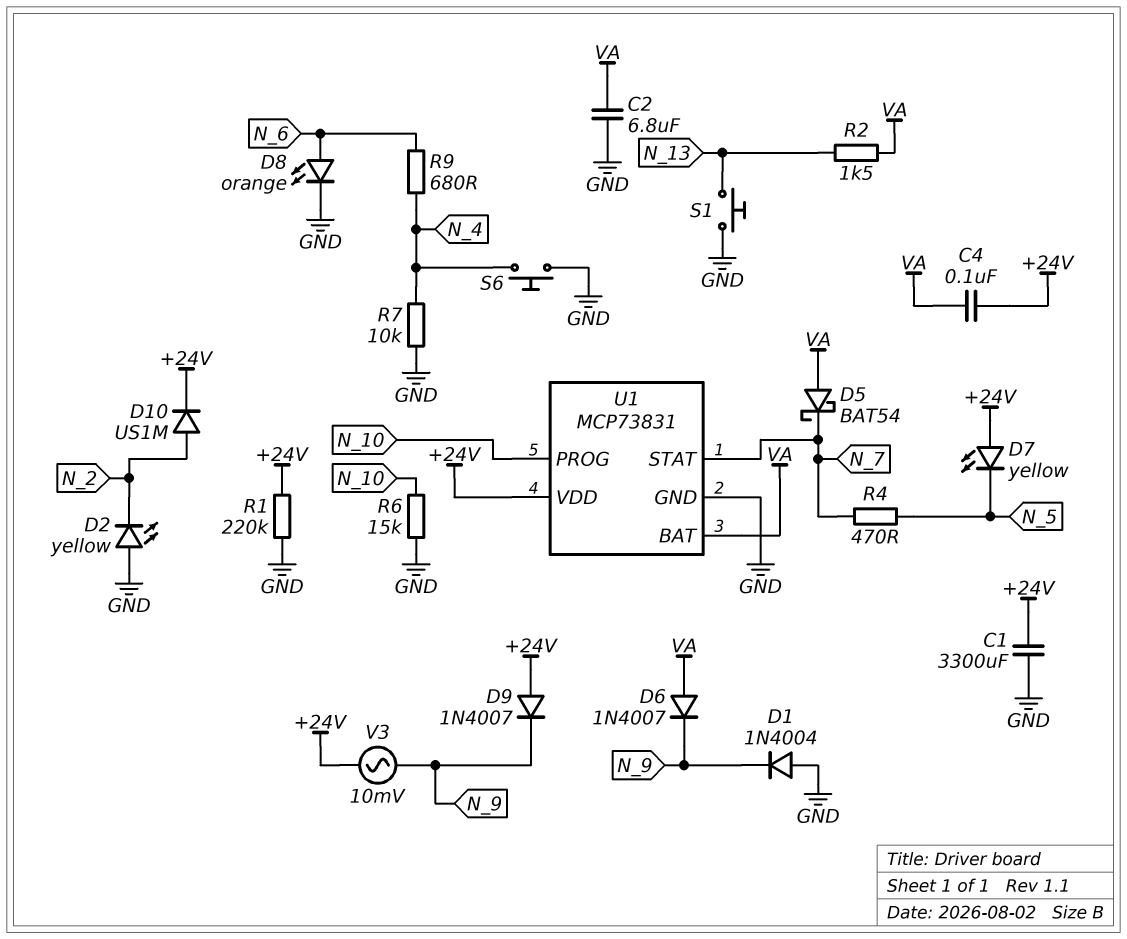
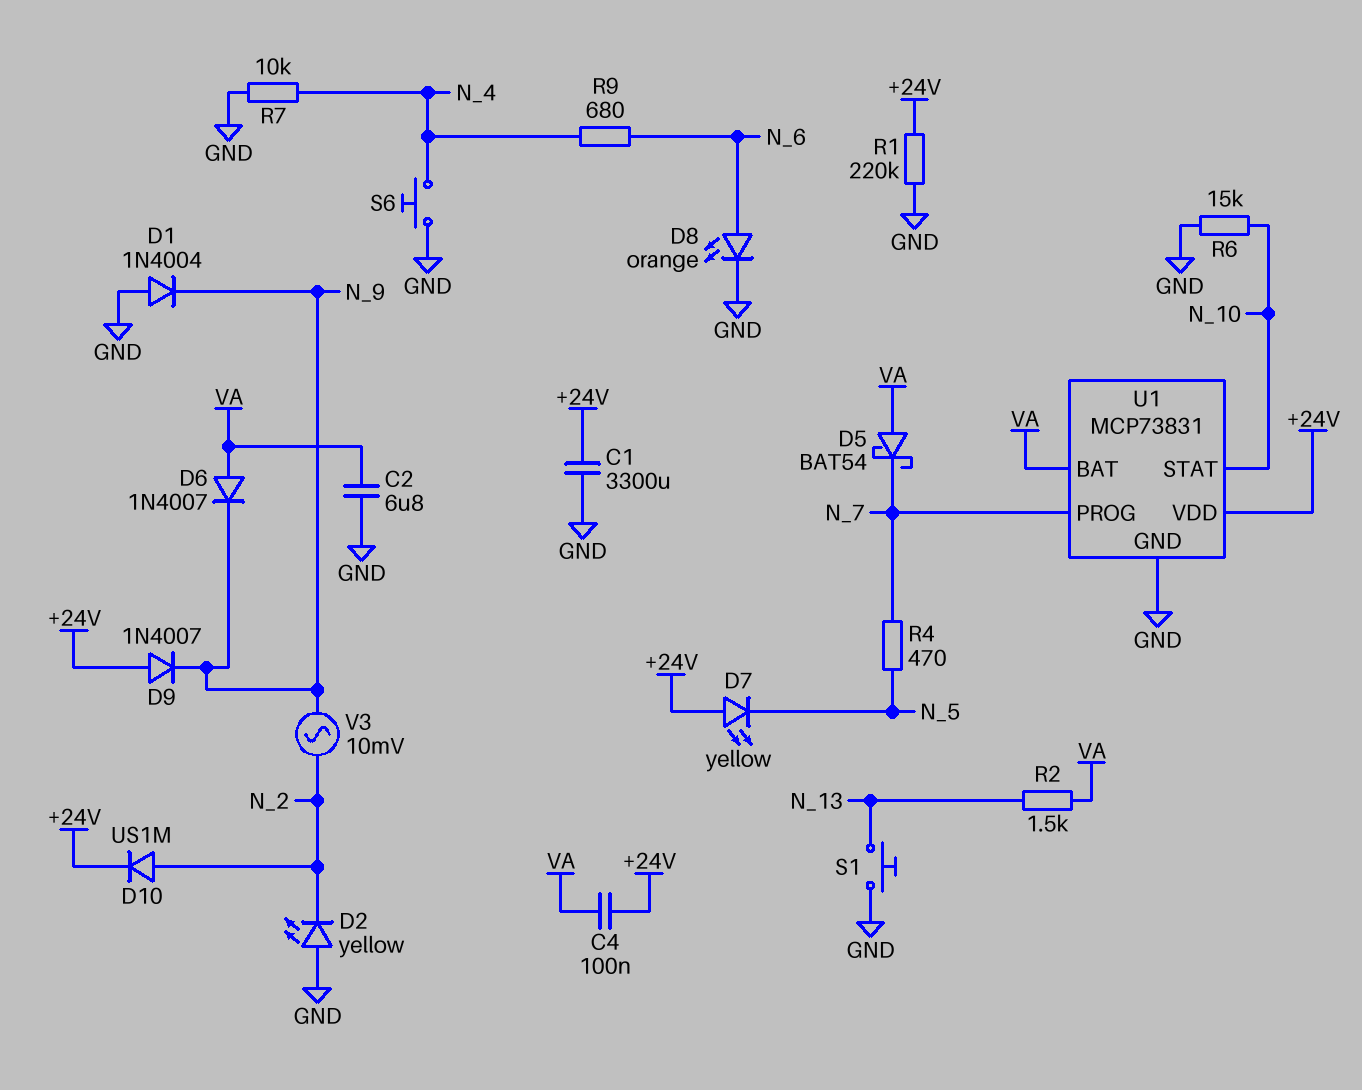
U1 pin PROG: N_10 -> N_7
U1 pin STAT: N_7 -> N_10
V3: AC 10mV (+24V, N_9) -> AC 10mV (N_2, N_9)

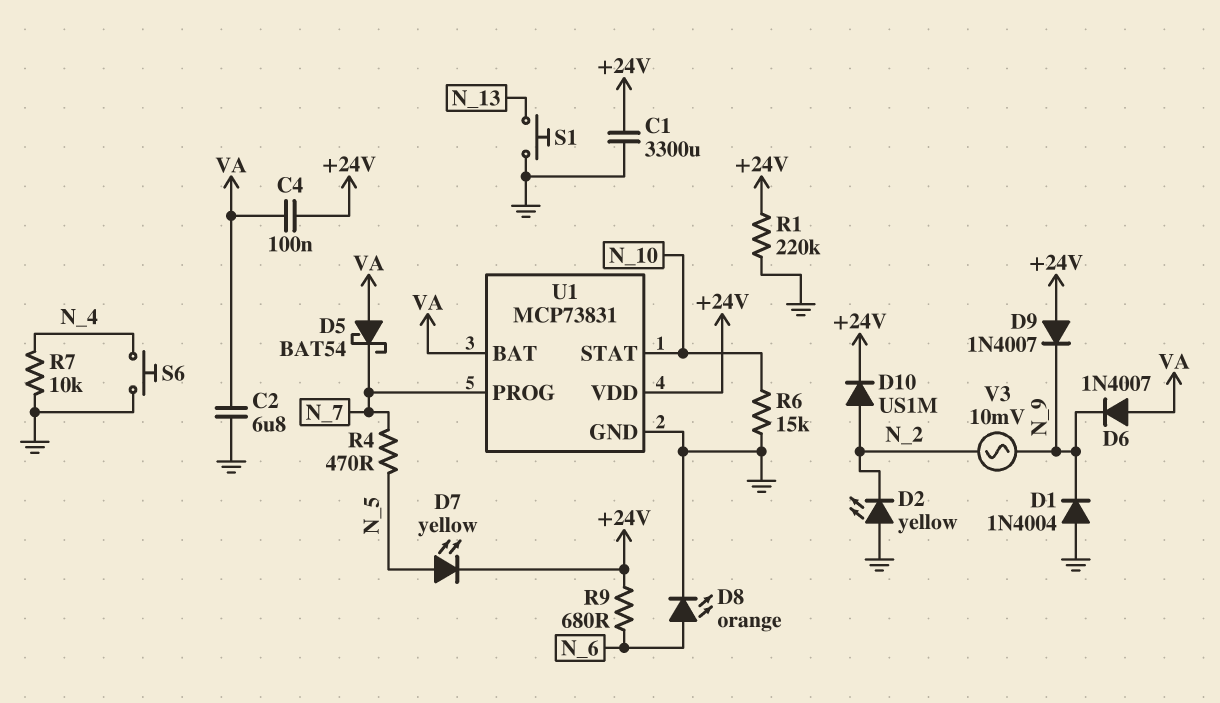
D7: LED yellow (A +24V, K N_5) -> LED yellow (A N_5, K +24V)
R2: 1.5k (N_13, VA) -> none
R9: 680 (N_4, N_6) -> 680 (+24V, N_6)

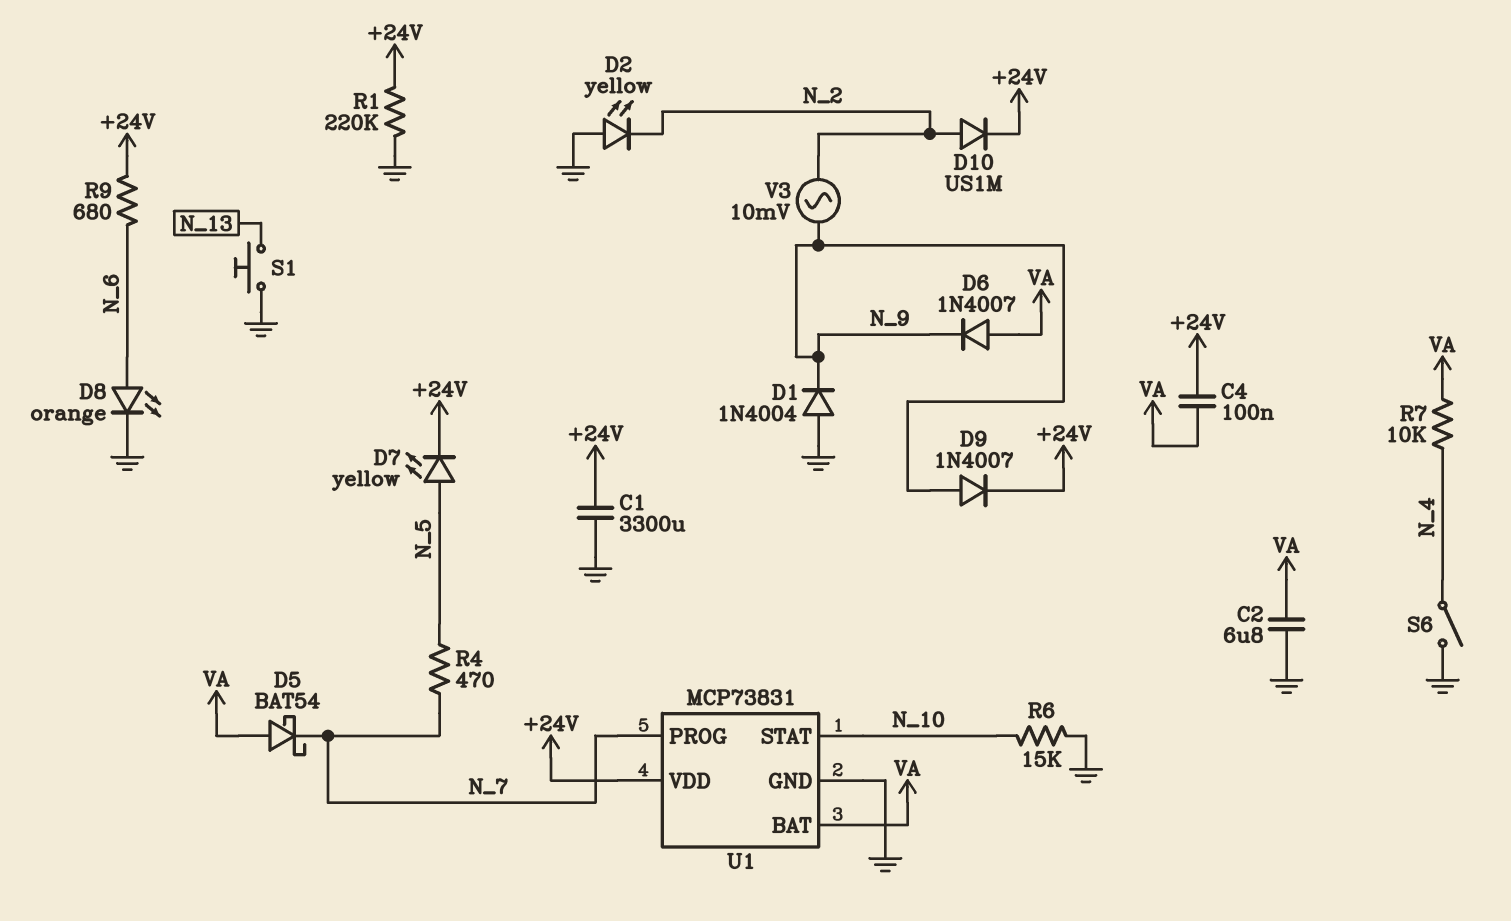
D9: diode 1N4007 (A +24V, K N_9) -> diode 1N4007 (A N_9, K +24V)
R7: 10k (GND, N_4) -> 10k (N_4, VA)
S6: button (GND, N_4) -> switch (GND, N_4)

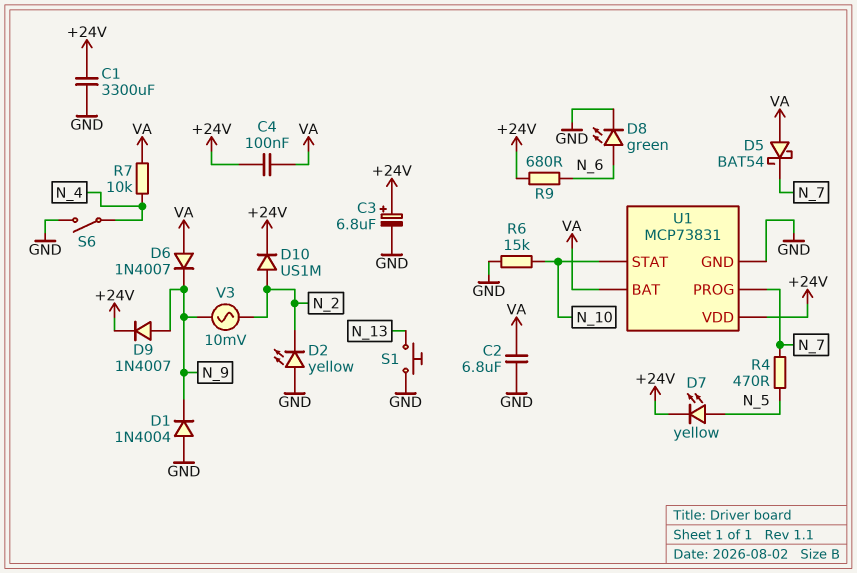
C3: none -> 6.8uF (plus +24V, minus GND)
D8: LED orange (A N_6, K GND) -> LED green (A N_6, K GND)
R1: 220k (+24V, GND) -> none

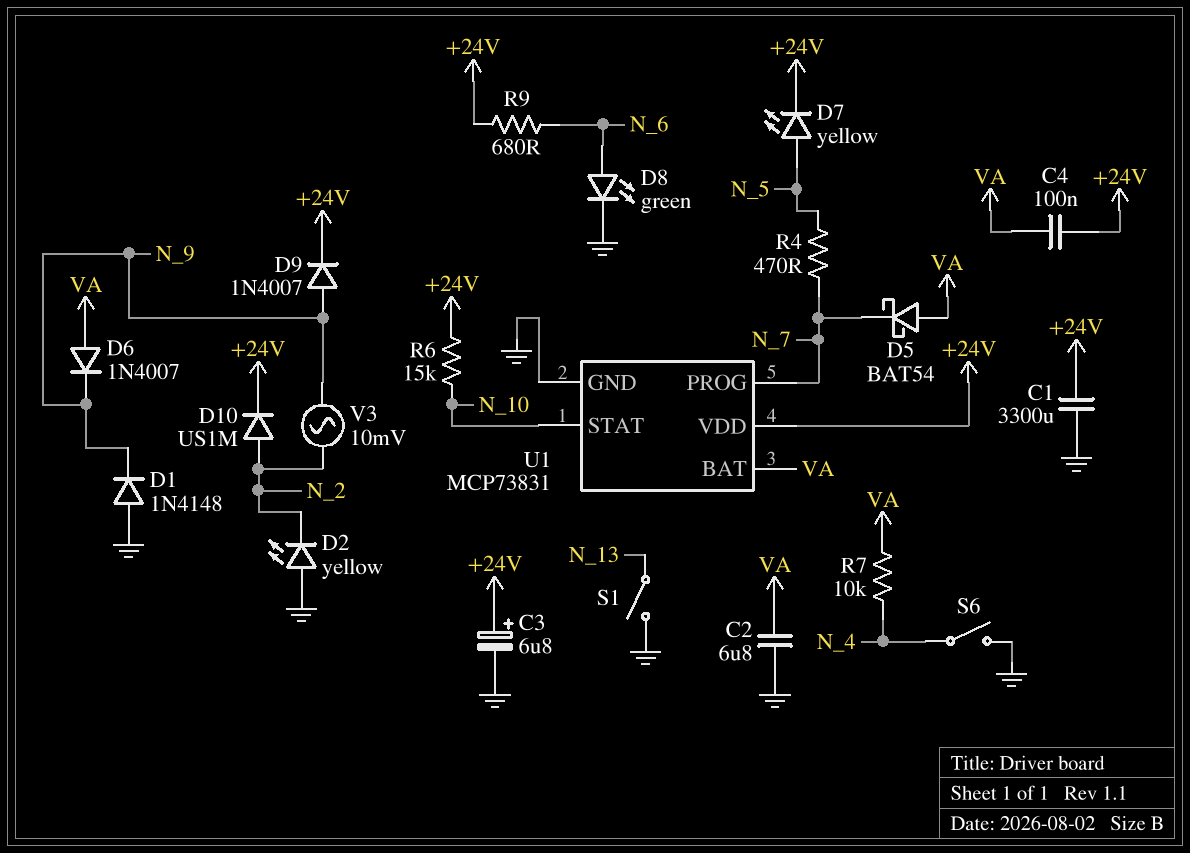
D1: diode 1N4004 (A GND, K N_9) -> diode 1N4148 (A GND, K N_9)
R6: 15k (GND, N_10) -> 15k (+24V, N_10)
S1: button (GND, N_13) -> switch (GND, N_13)

